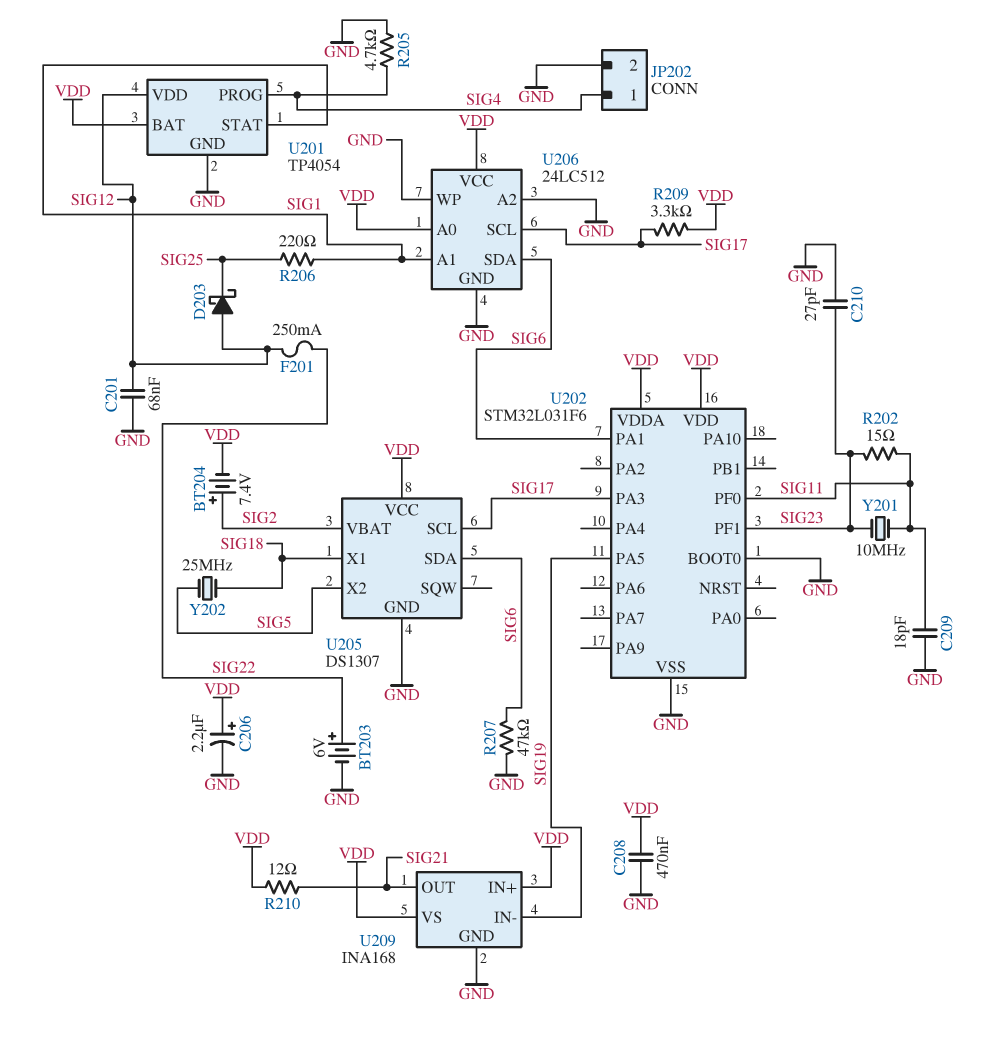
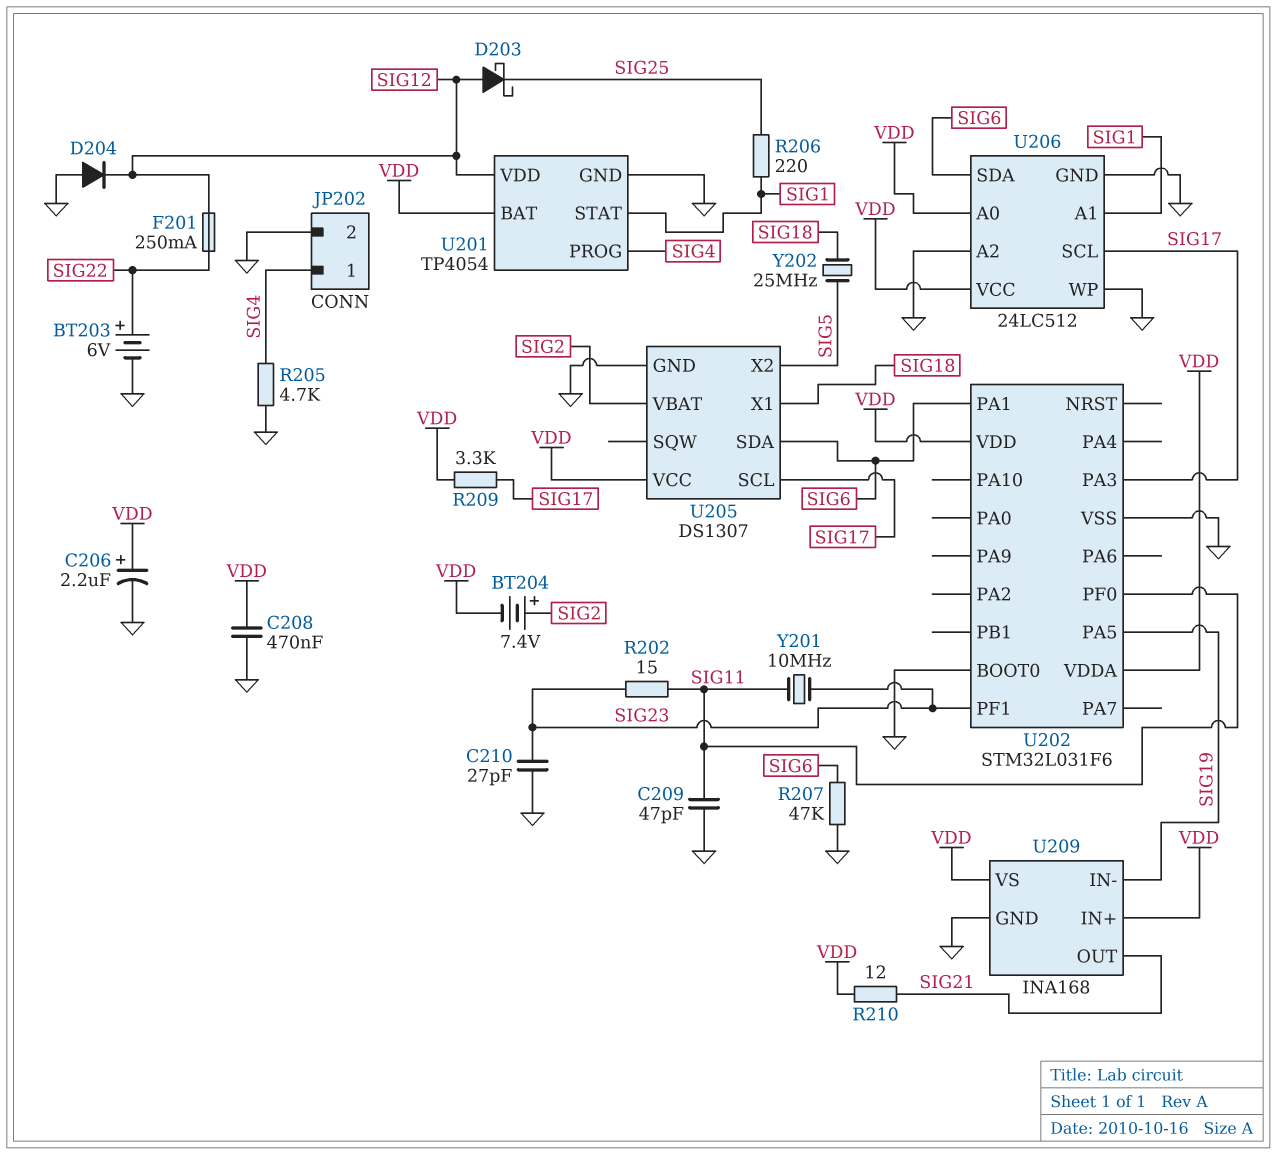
C201: 68nF (GND, SIG12) -> none
C209: 18pF (GND, SIG11) -> 47pF (GND, SIG11)
D204: none -> diode (A GND, K SIG12)

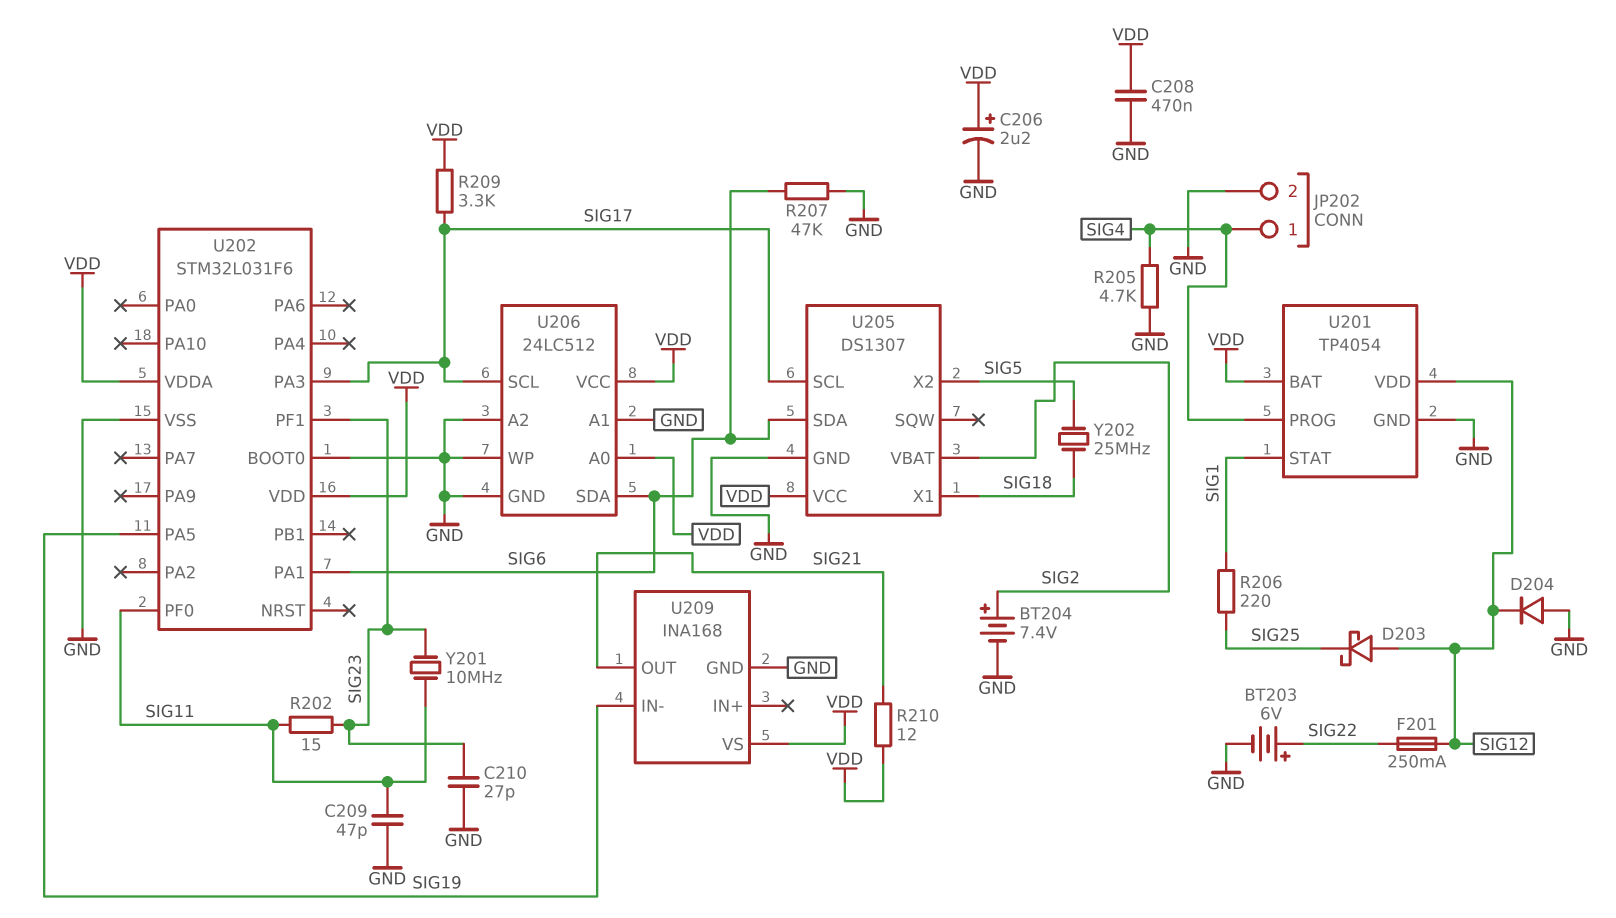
BT204: 7.4V (plus SIG2, minus VDD) -> 7.4V (plus SIG2, minus GND)
U206 pin A1: SIG1 -> GND
U209 pin IN+: VDD -> none

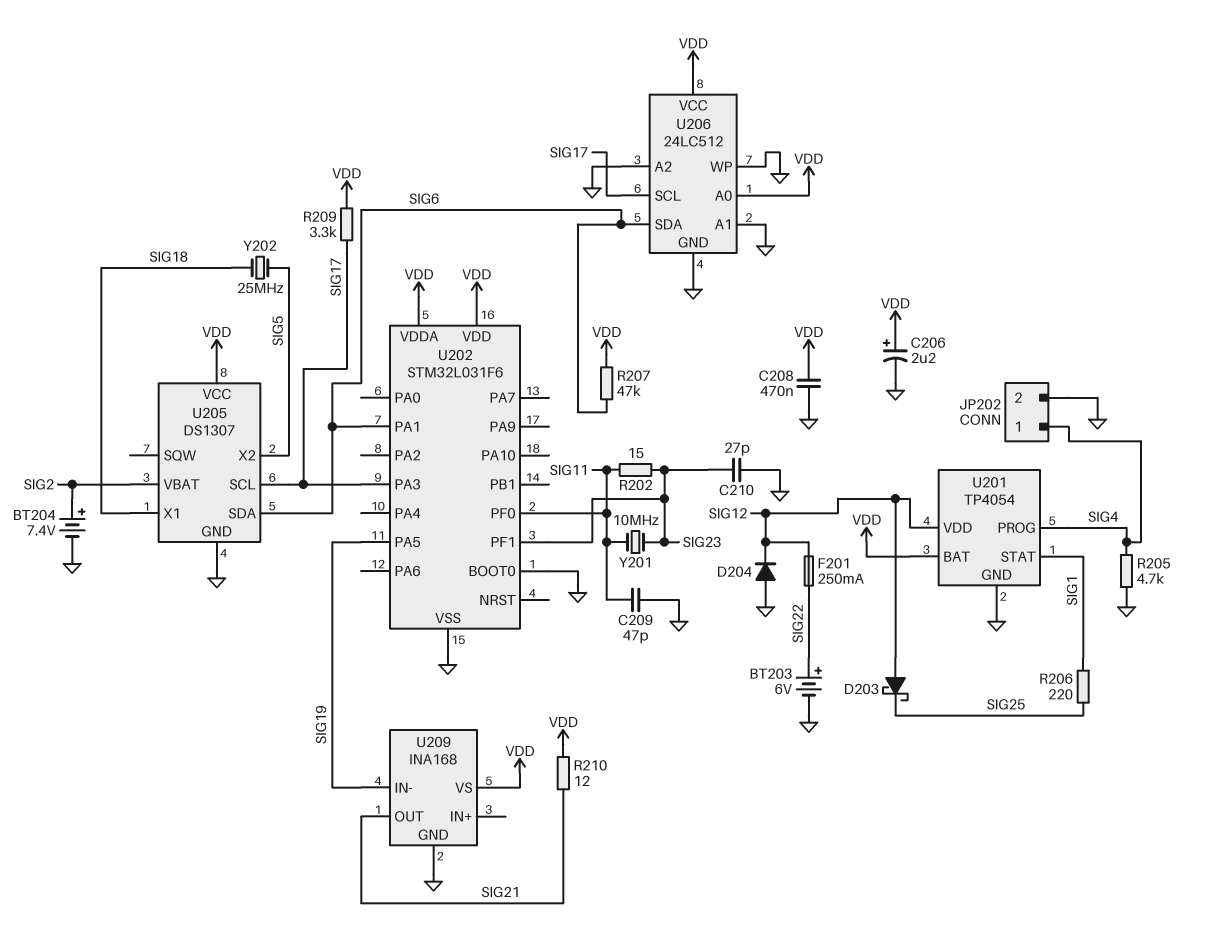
R207: 47k (GND, SIG6) -> 47k (SIG6, VDD)

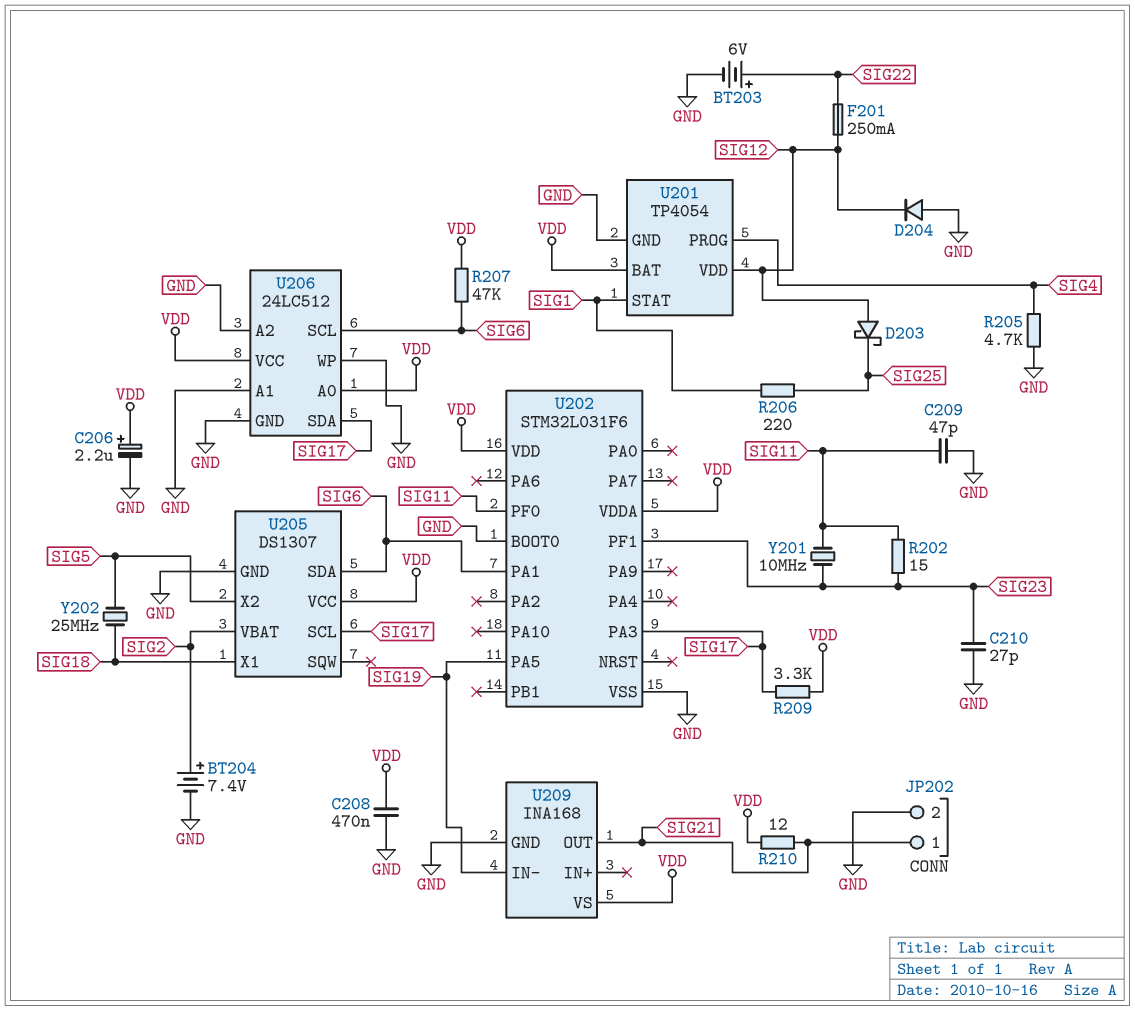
JP202 pin 1: SIG4 -> SIG21
U206 pin SCL: SIG17 -> SIG6
U206 pin SDA: SIG6 -> SIG17

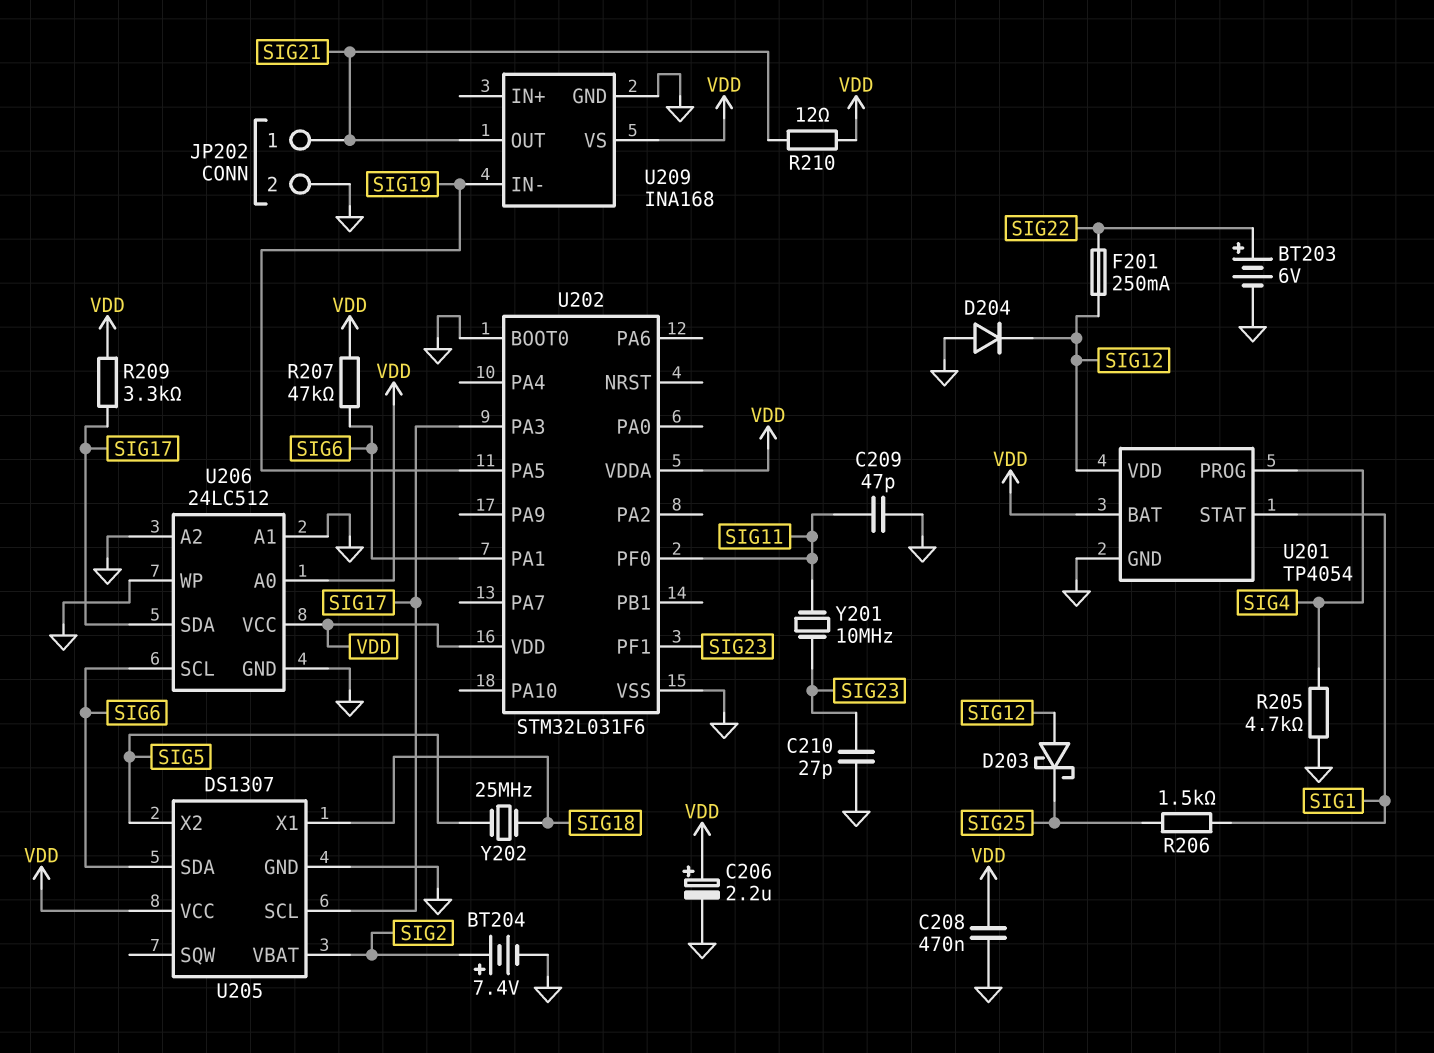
R202: 15 (SIG11, SIG23) -> none
R206: 220 (SIG1, SIG25) -> 1.5k (SIG1, SIG25)

